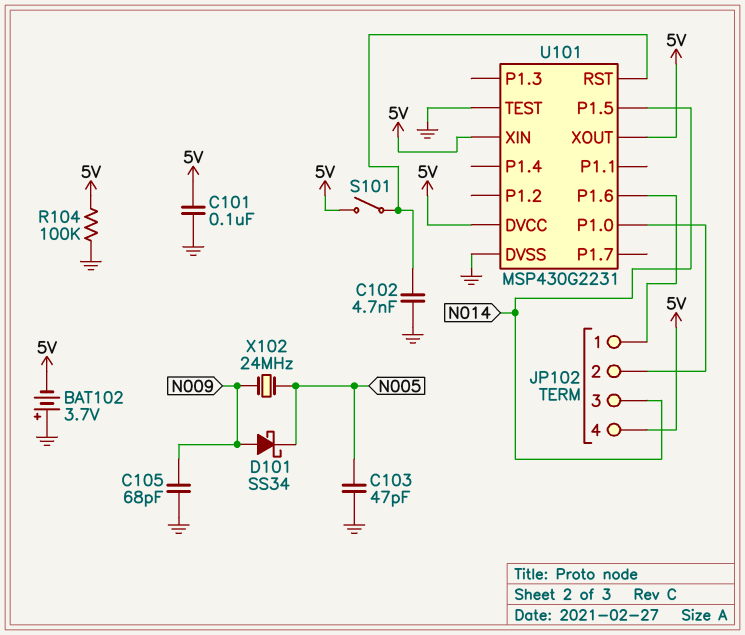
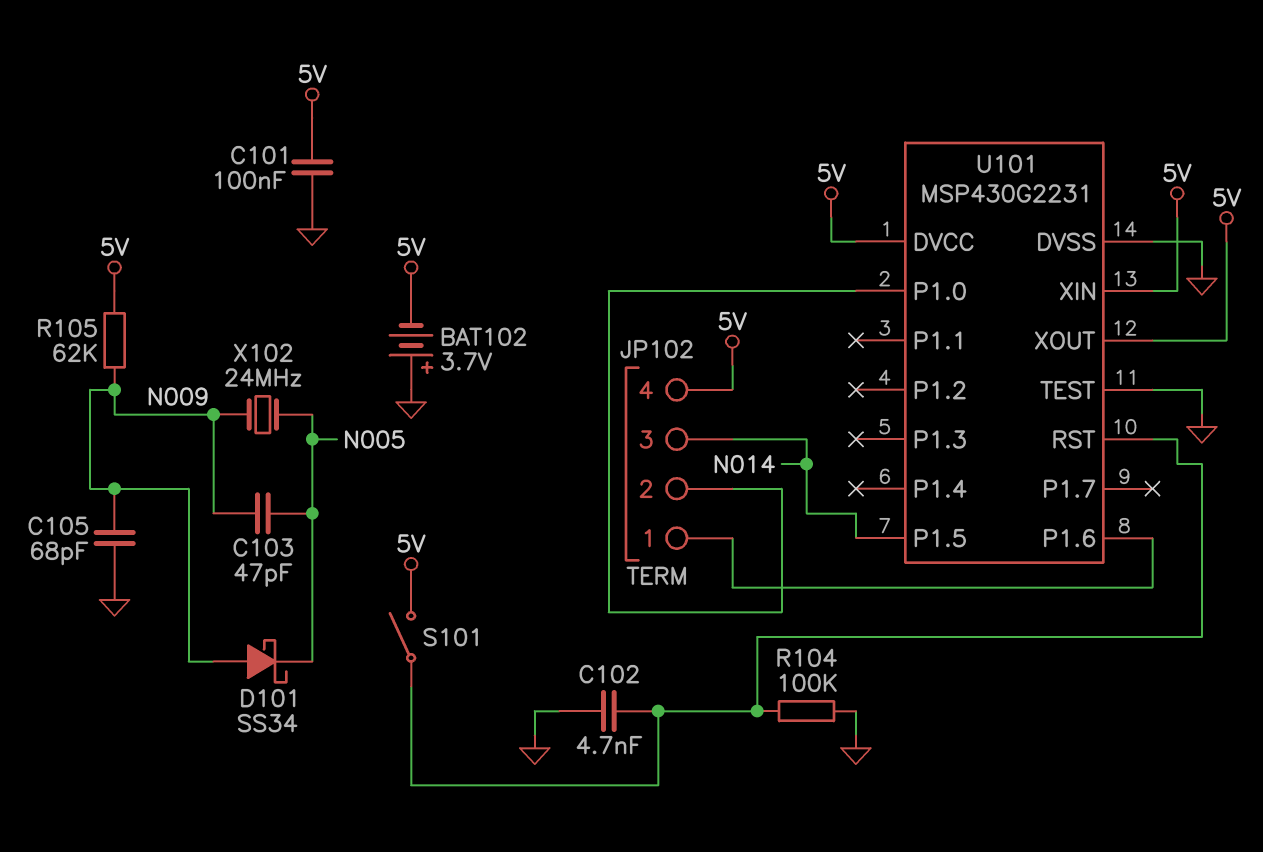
C103: 47pF (GND, N005) -> 47pF (N005, N009)
R104: 100k (5V, GND) -> 100k (GND, U101/RST)
R105: none -> 62k (5V, N009)

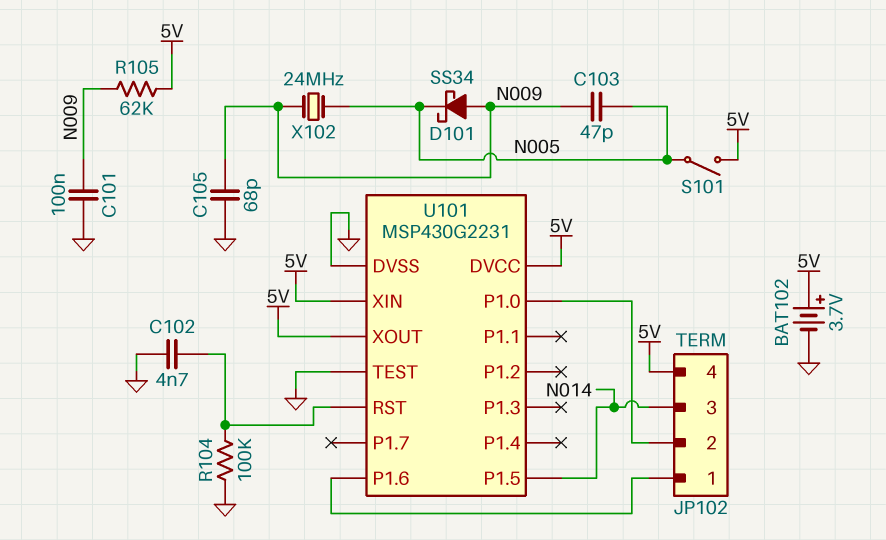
BAT102: 3.7V (plus GND, minus 5V) -> 3.7V (plus 5V, minus GND)
C101: 100nF (5V, GND) -> 100nF (GND, N009)
S101: switch (5V, U101/RST) -> switch (5V, N005)

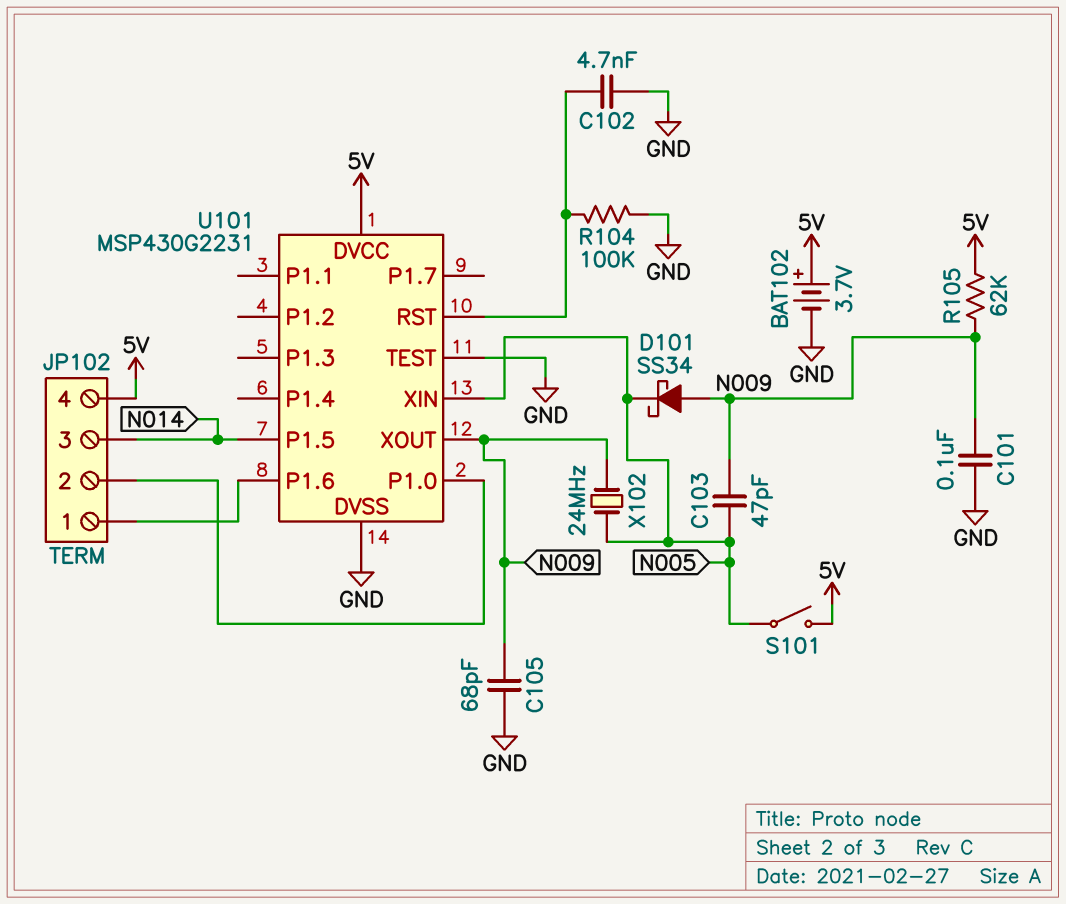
U101 pin XIN: 5V -> N005
U101 pin XOUT: 5V -> N009

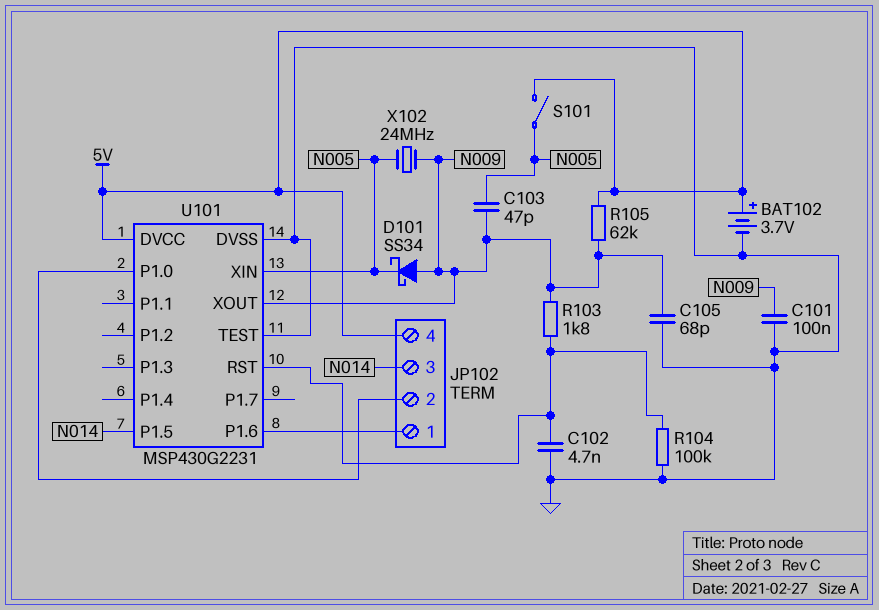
R103: none -> 1.8k (N009, U101/RST)

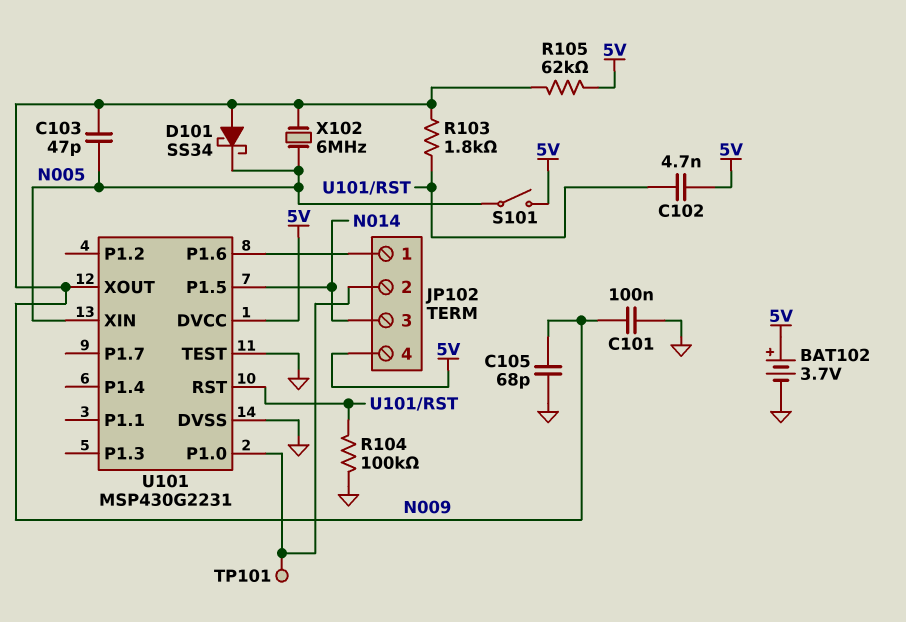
C102: 4.7nF (GND, U101/RST) -> 4.7nF (5V, U101/RST)
TP101: none -> test point (JP102/2)
X102: 24MHz (N005, N009) -> 6MHz (N005, N009)

